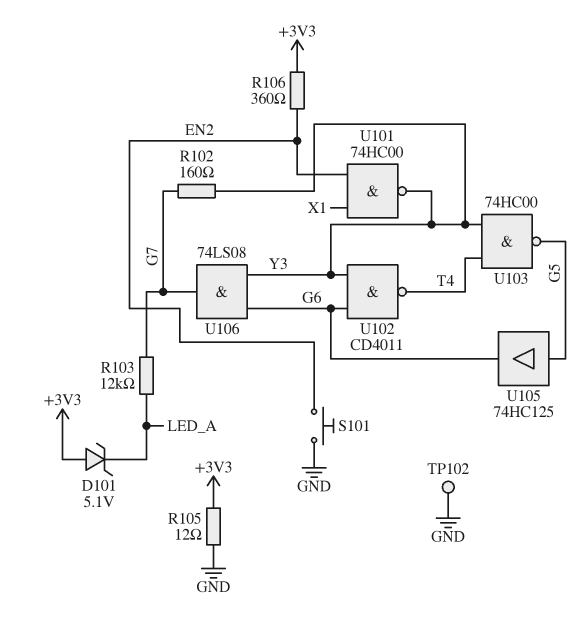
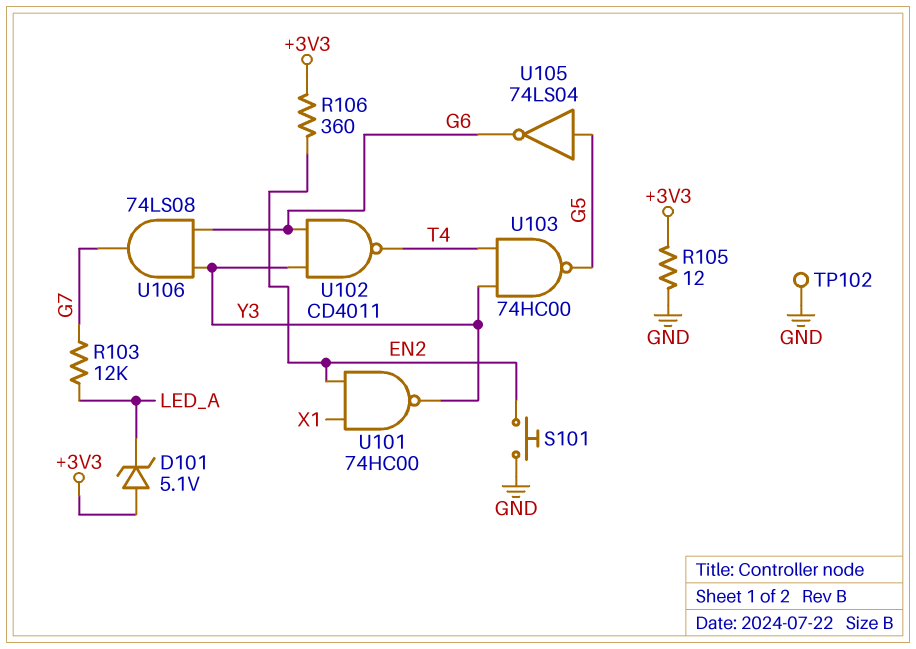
R102: 160 (G7, Y3) -> none
U105: buffer 74HC125 (in G5, out G6) -> NOT 74LS04 (in G5, out G6)

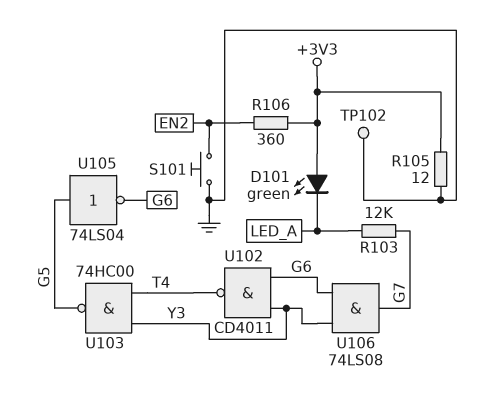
D101: zener 5.1V (A +3V3, K LED_A) -> LED green (A +3V3, K LED_A)
U101: NAND 74HC00 (in EN2, in X1, out Y3) -> none

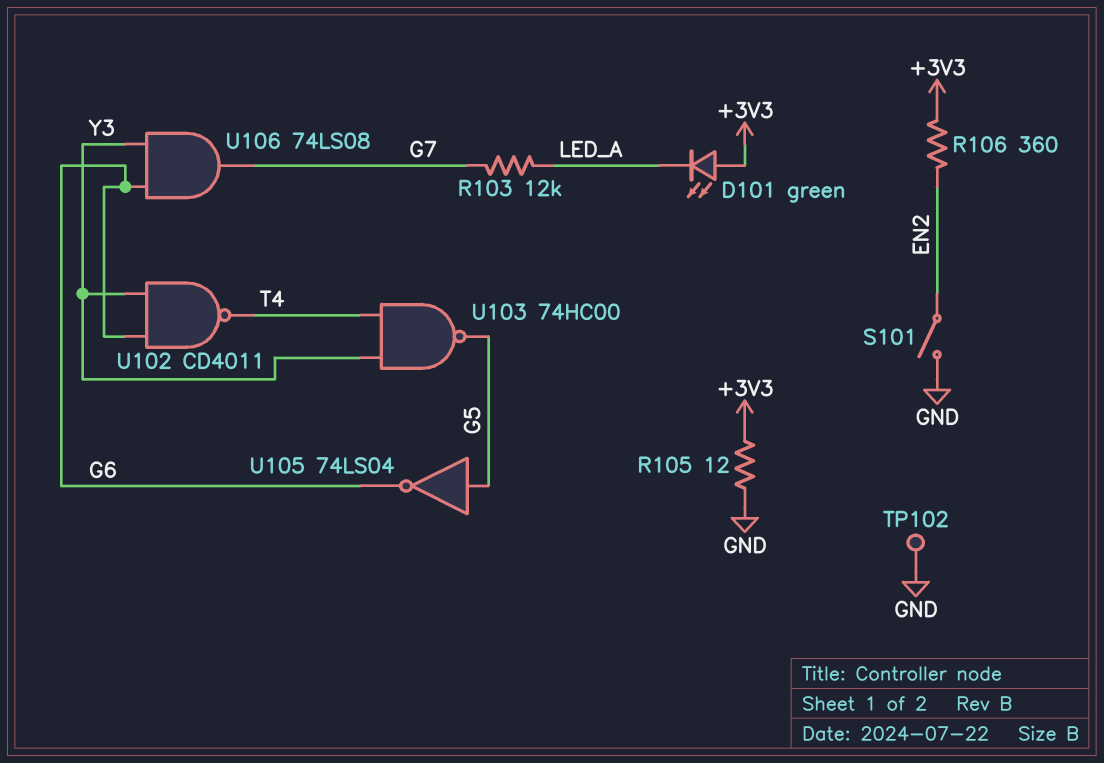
S101: button (EN2, GND) -> switch (EN2, GND)

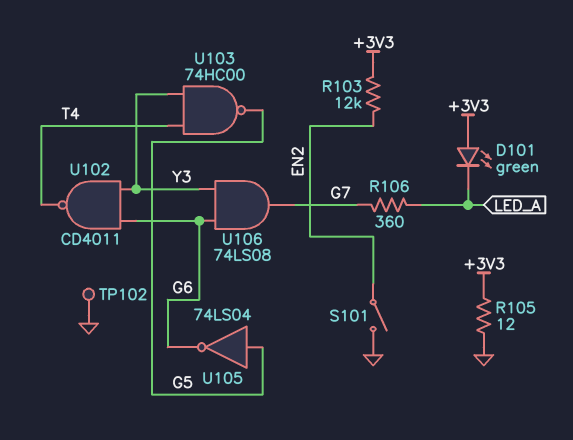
R103: 12k (G7, LED_A) -> 12k (+3V3, EN2)
R106: 360 (+3V3, EN2) -> 360 (G7, LED_A)

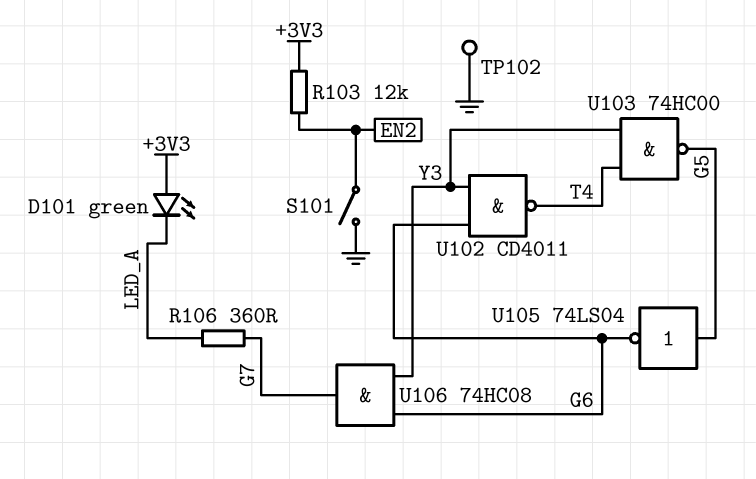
R105: 12 (+3V3, GND) -> none
U106: AND 74LS08 (in G6, in Y3, out G7) -> AND 74HC08 (in G6, in Y3, out G7)

